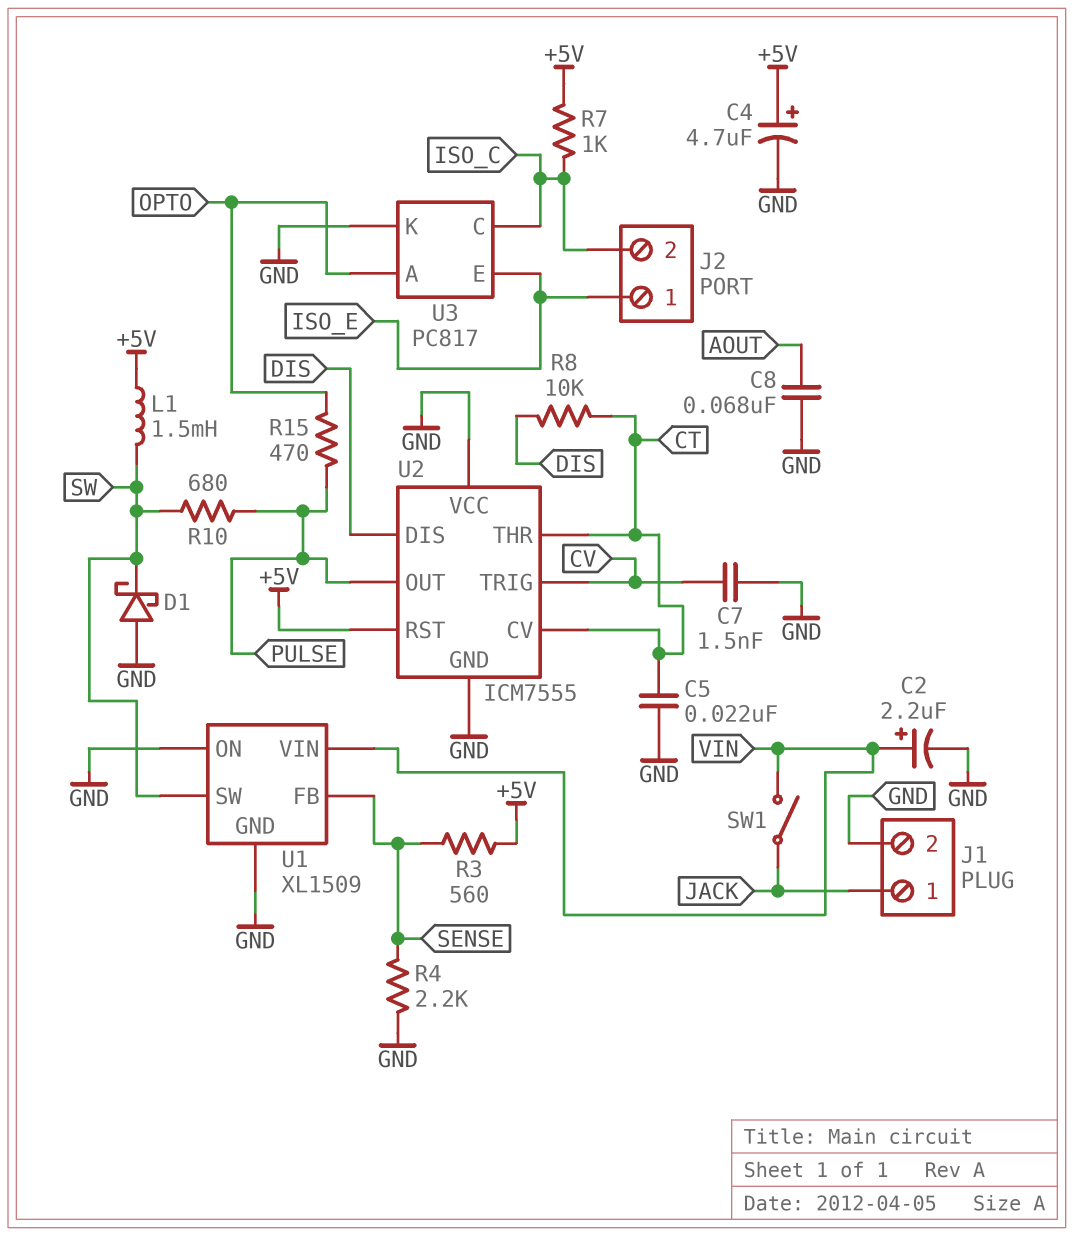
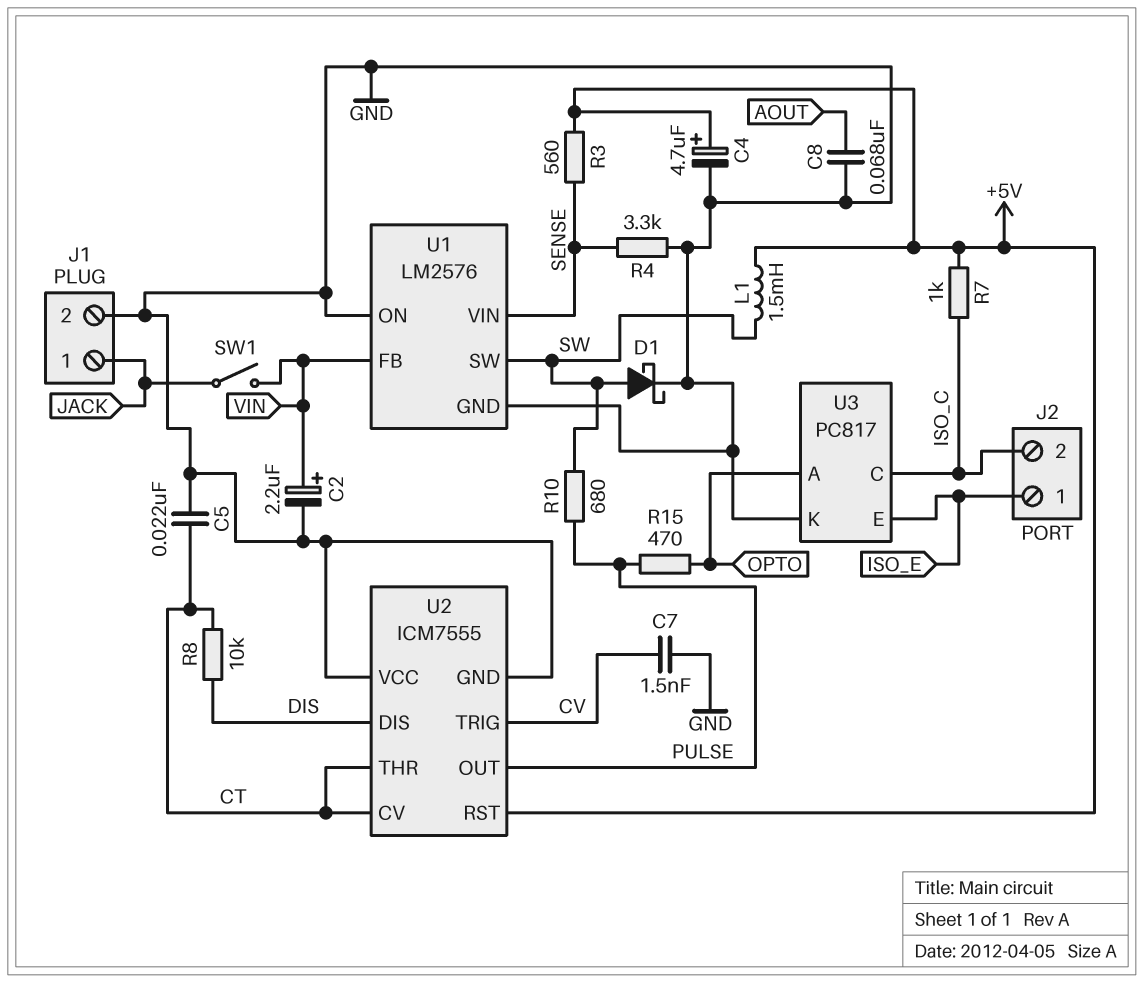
D1: schottky (A GND, K SW) -> schottky (A SW, K GND)
R4: 2.2k (GND, SENSE) -> 3.3k (GND, SENSE)
U1: XL1509 -> LM2576
U1 pin FB: SENSE -> VIN
U1 pin VIN: VIN -> SENSE

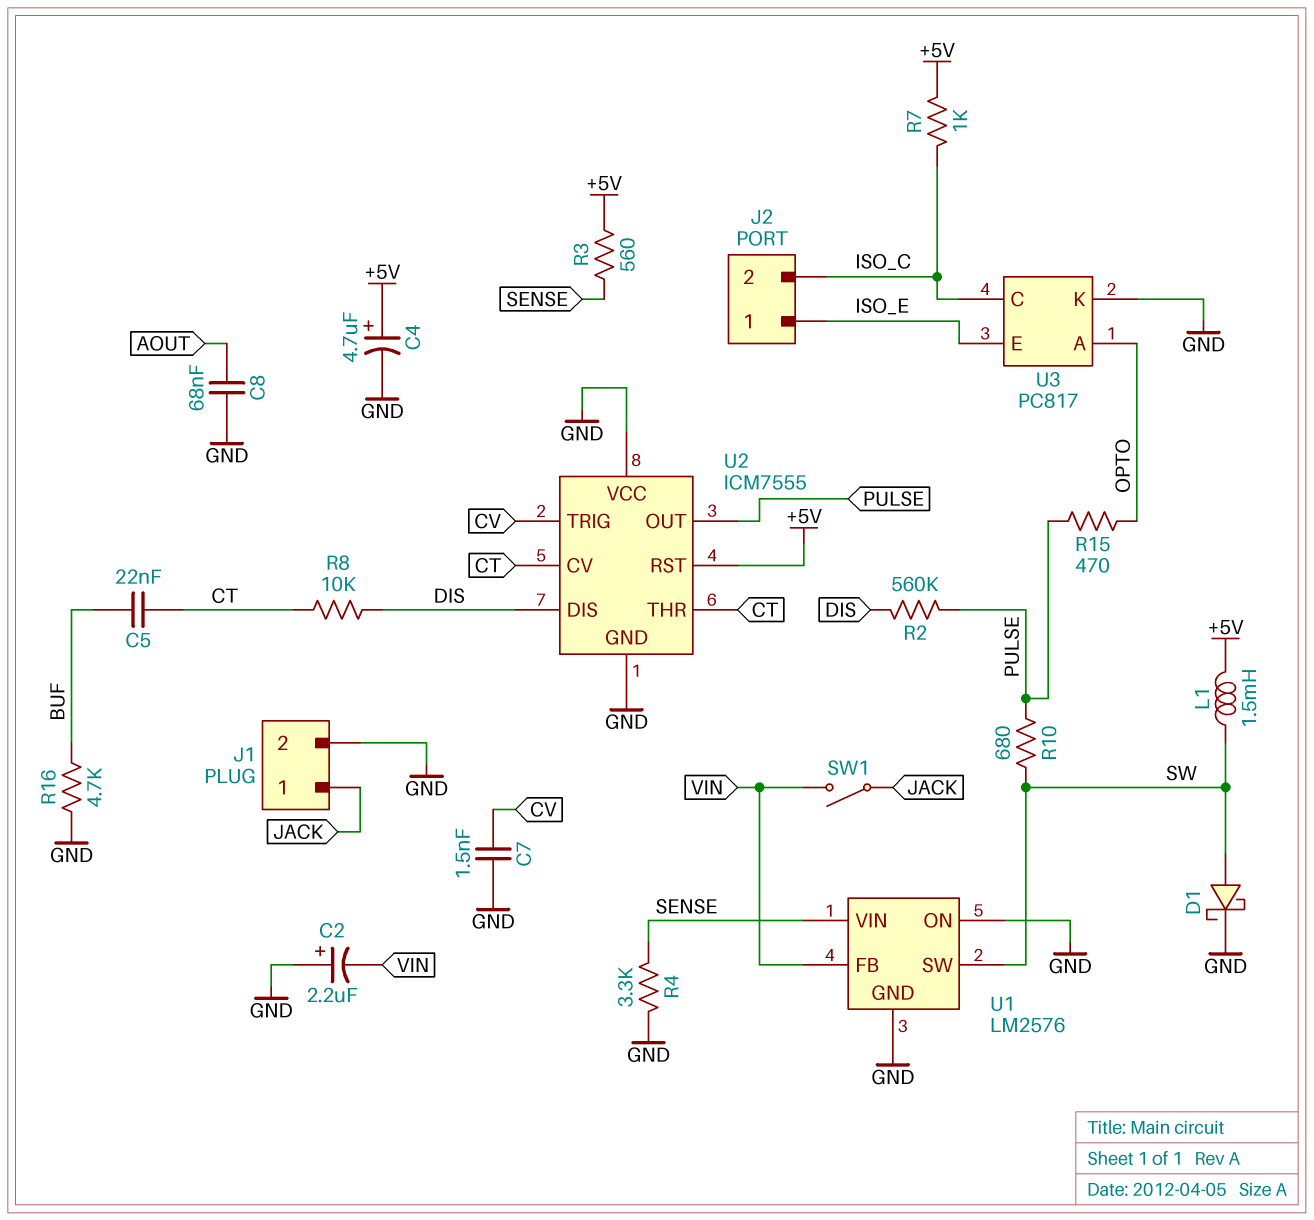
C2: 2.2uF (plus VIN, minus GND) -> 2.2uF (plus GND, minus VIN)
C5: 22nF (CT, GND) -> 22nF (BUF, CT)
R2: none -> 560k (DIS, PULSE)
R16: none -> 4.7k (BUF, GND)

